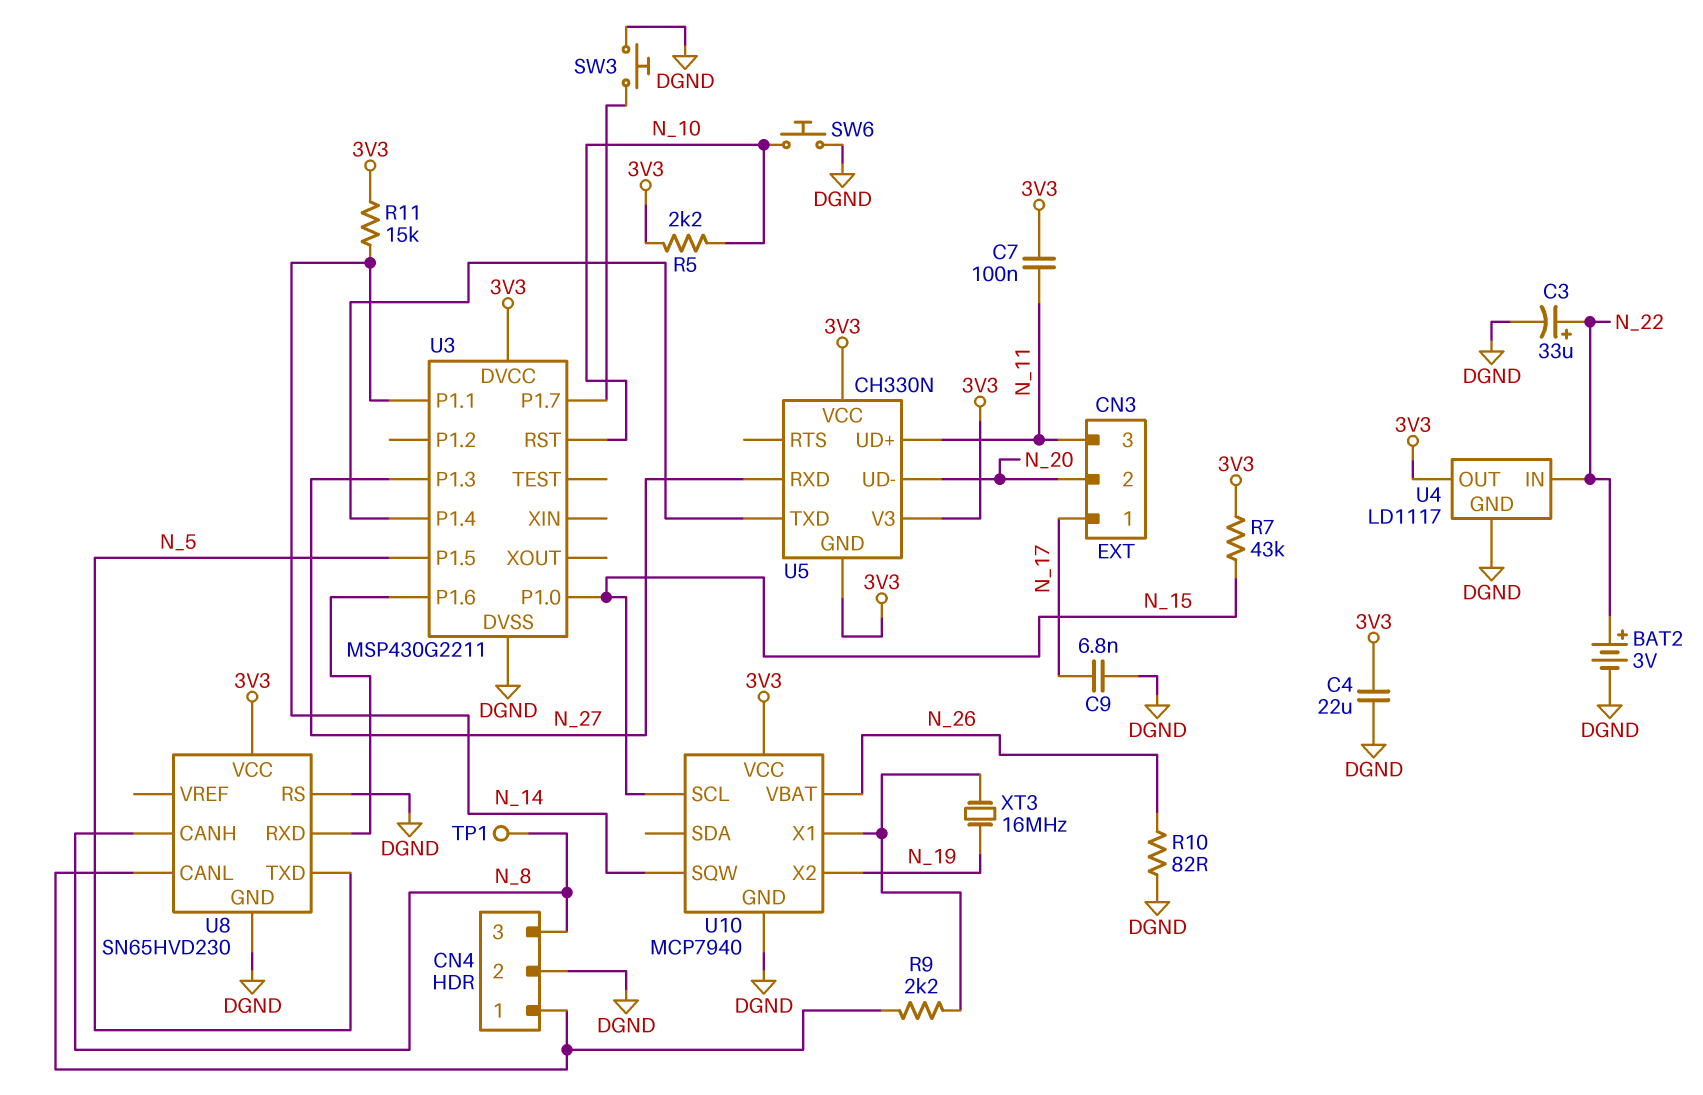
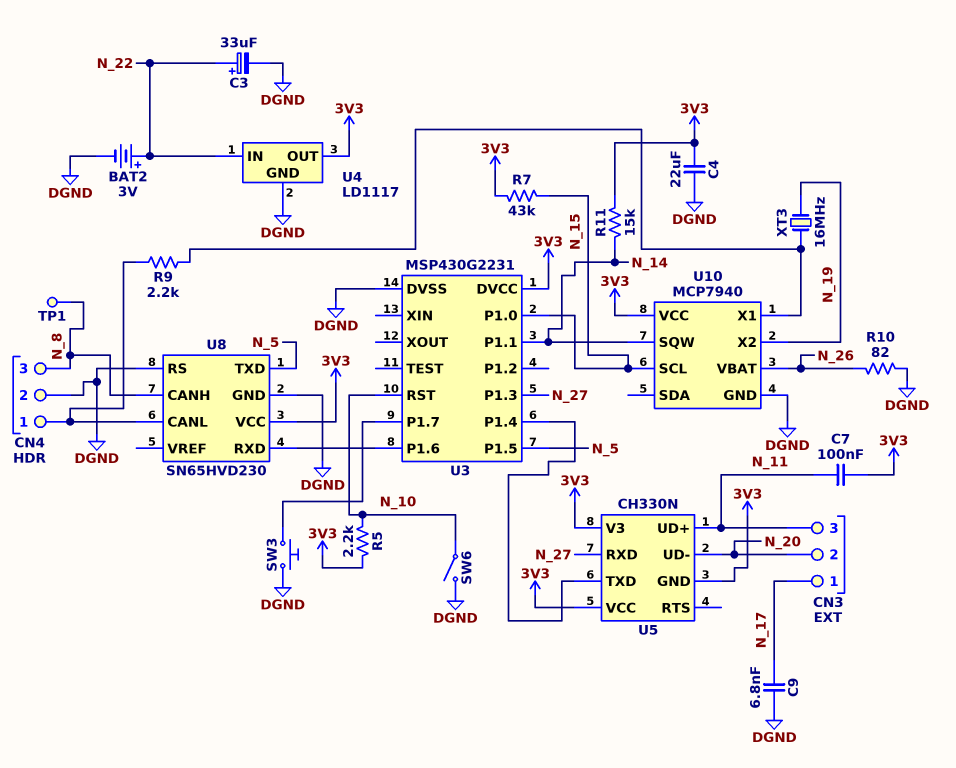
SW6: button (DGND, N_10) -> switch (DGND, N_10)
U3: MSP430G2211 -> MSP430G2231

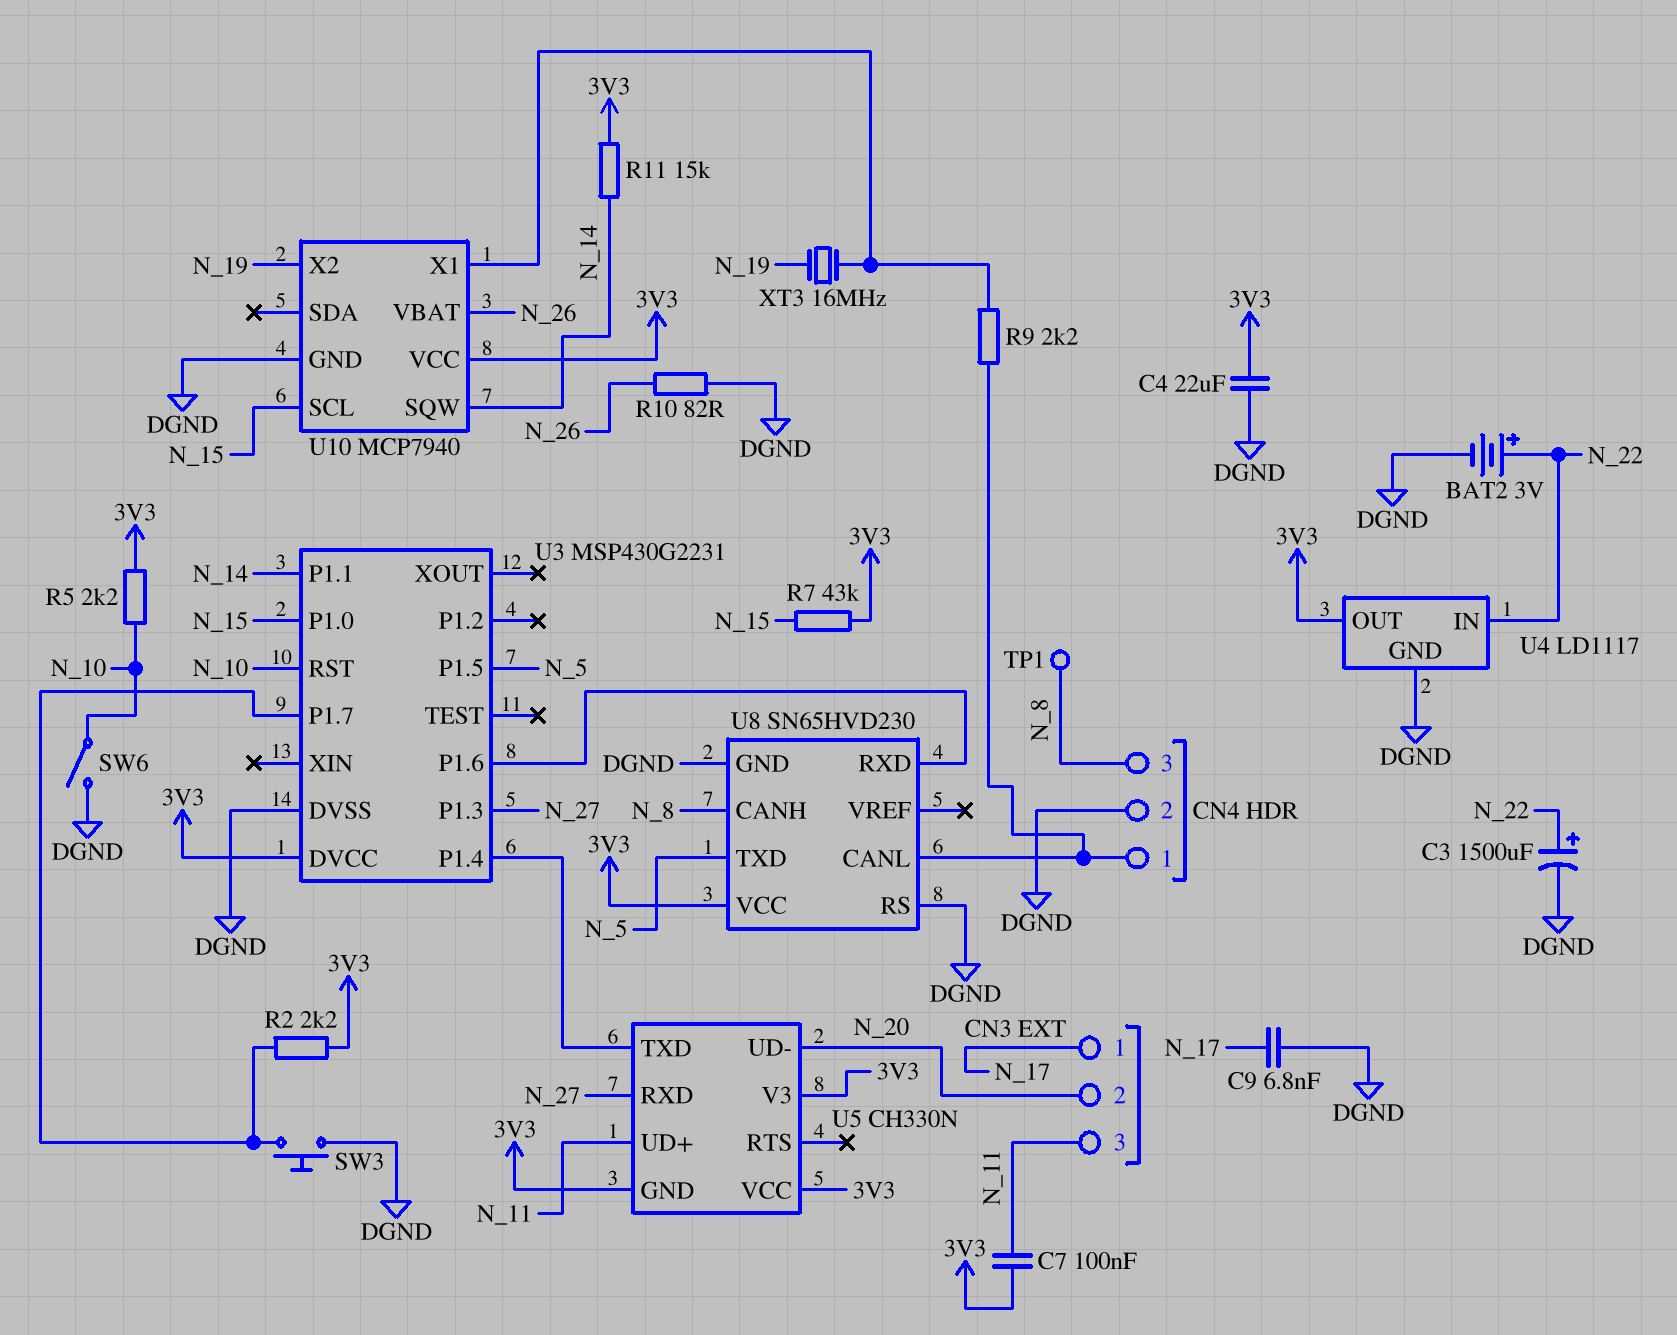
C3: 33uF (plus N_22, minus DGND) -> 1500uF (plus N_22, minus DGND)
R2: none -> 2.2k (3V3, U3/P1.7)

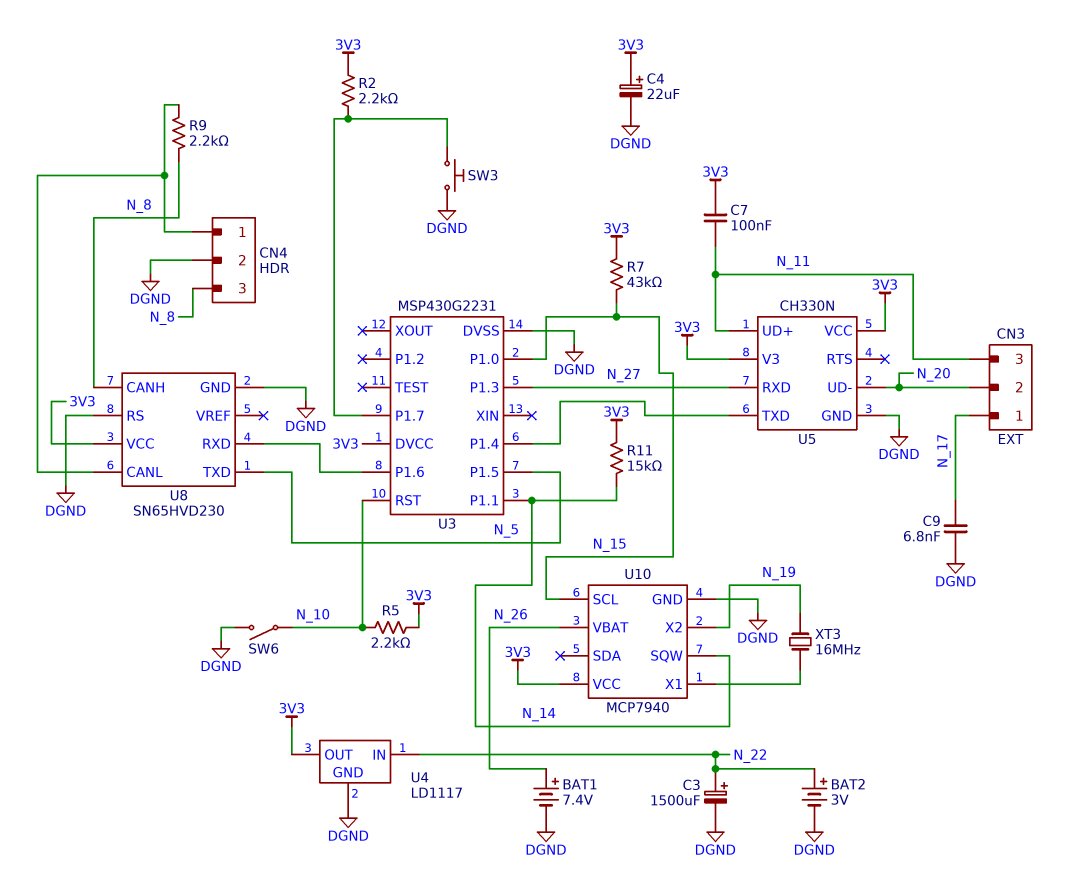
BAT1: none -> 7.4V (plus N_26, minus DGND)
C4: 22uF (3V3, DGND) -> 22uF (plus 3V3, minus DGND)
R9: 2.2k (CN4/1, U10/X1) -> 2.2k (CN4/1, N_8)
R10: 82 (DGND, N_26) -> none
TP1: test point (N_8) -> none
U5 pin GND: 3V3 -> DGND

